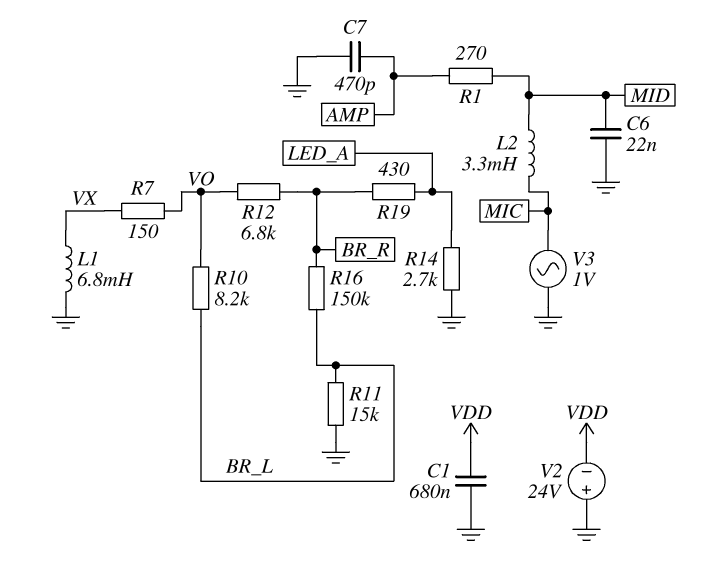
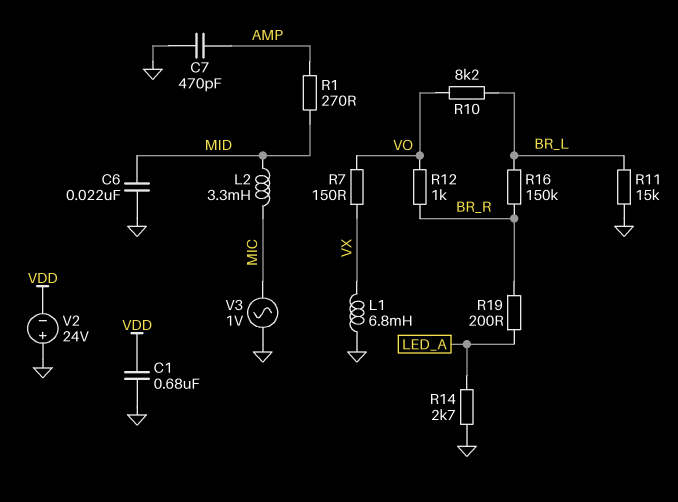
R12: 6.8k (BR_R, VO) -> 1k (BR_R, VO)
R19: 430 (BR_R, LED_A) -> 200 (BR_R, LED_A)

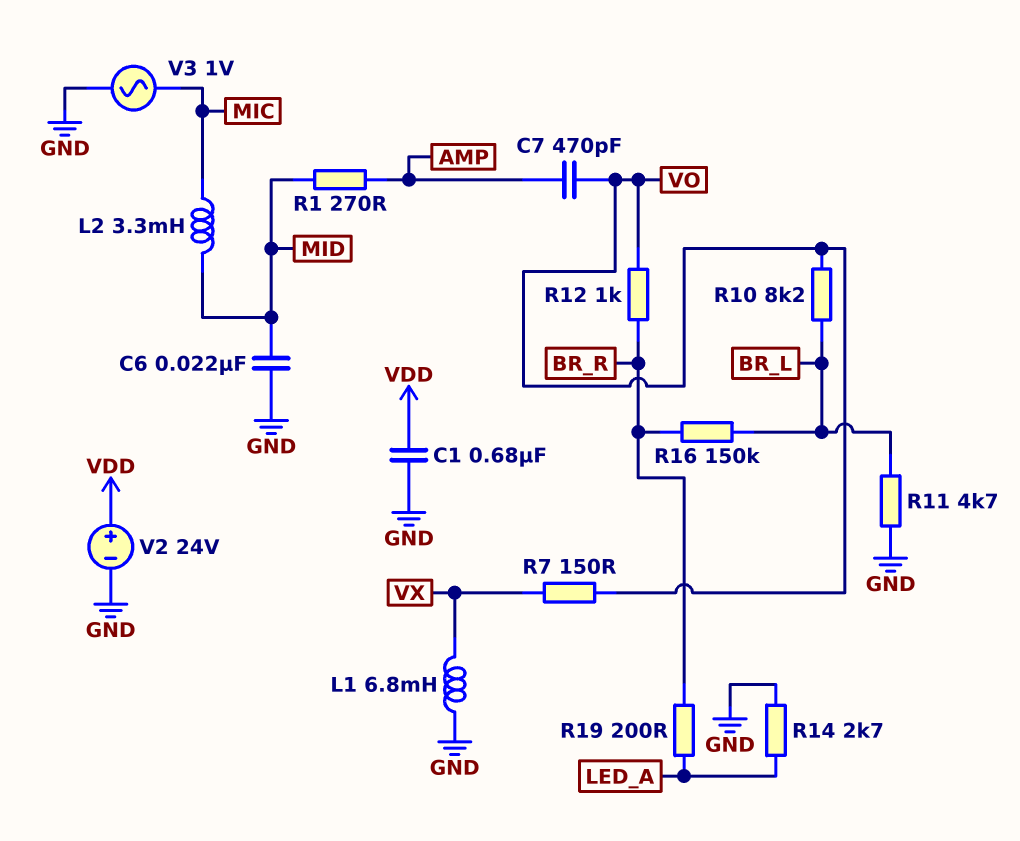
C7: 470pF (AMP, GND) -> 470pF (AMP, VO)
R11: 15k (BR_L, GND) -> 4.7k (BR_L, GND)
V2: 24V (plus GND, minus VDD) -> 24V (plus VDD, minus GND)

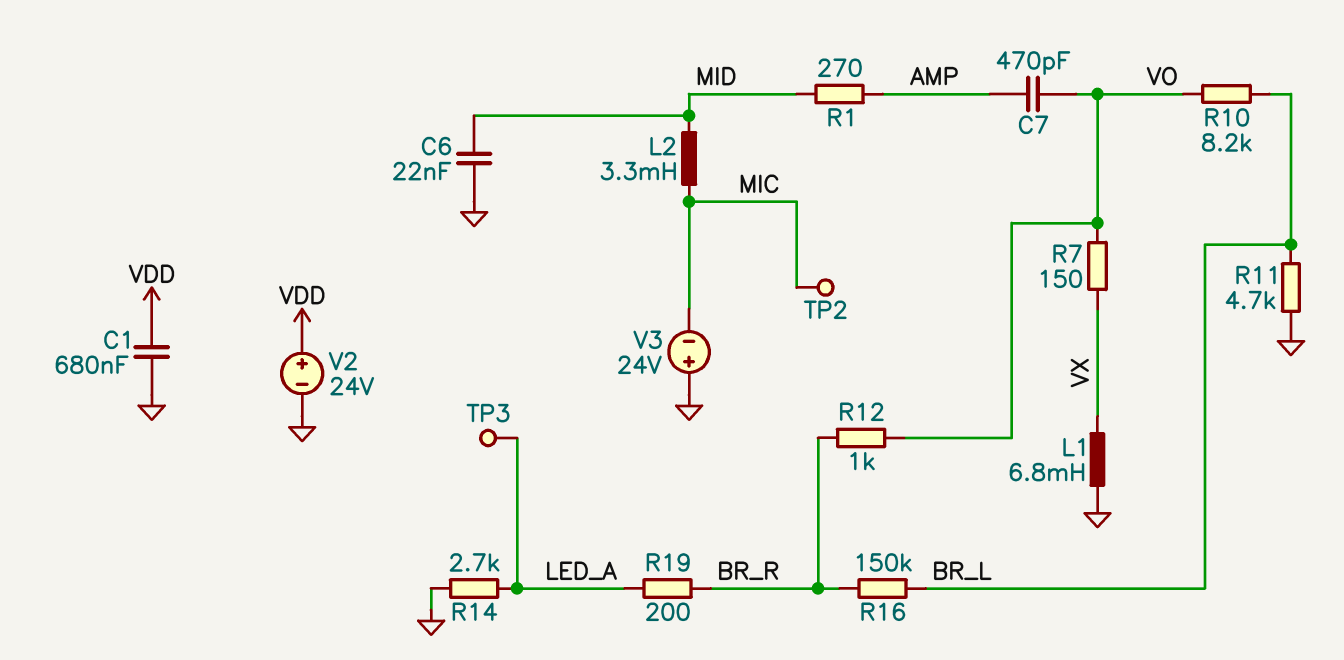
TP2: none -> test point (MIC)
TP3: none -> test point (LED_A)
V3: AC 1V (GND, MIC) -> 24V (plus GND, minus MIC)

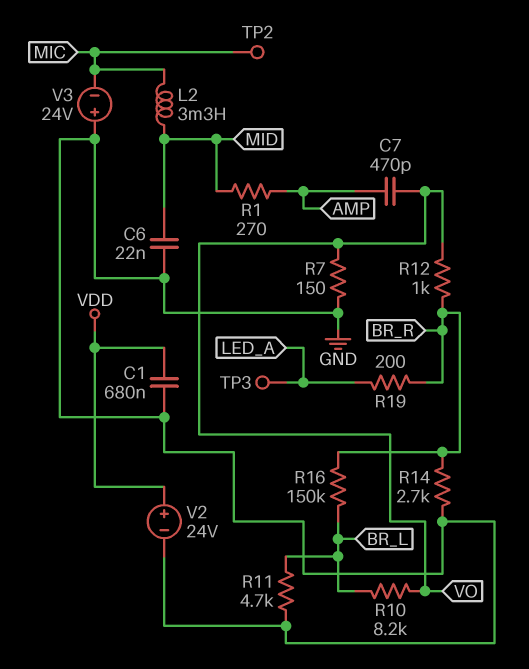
L1: 6.8mH (GND, VX) -> none
R7: 150 (VO, VX) -> 150 (GND, VO)
R14: 2.7k (GND, LED_A) -> 2.7k (BR_R, GND)

